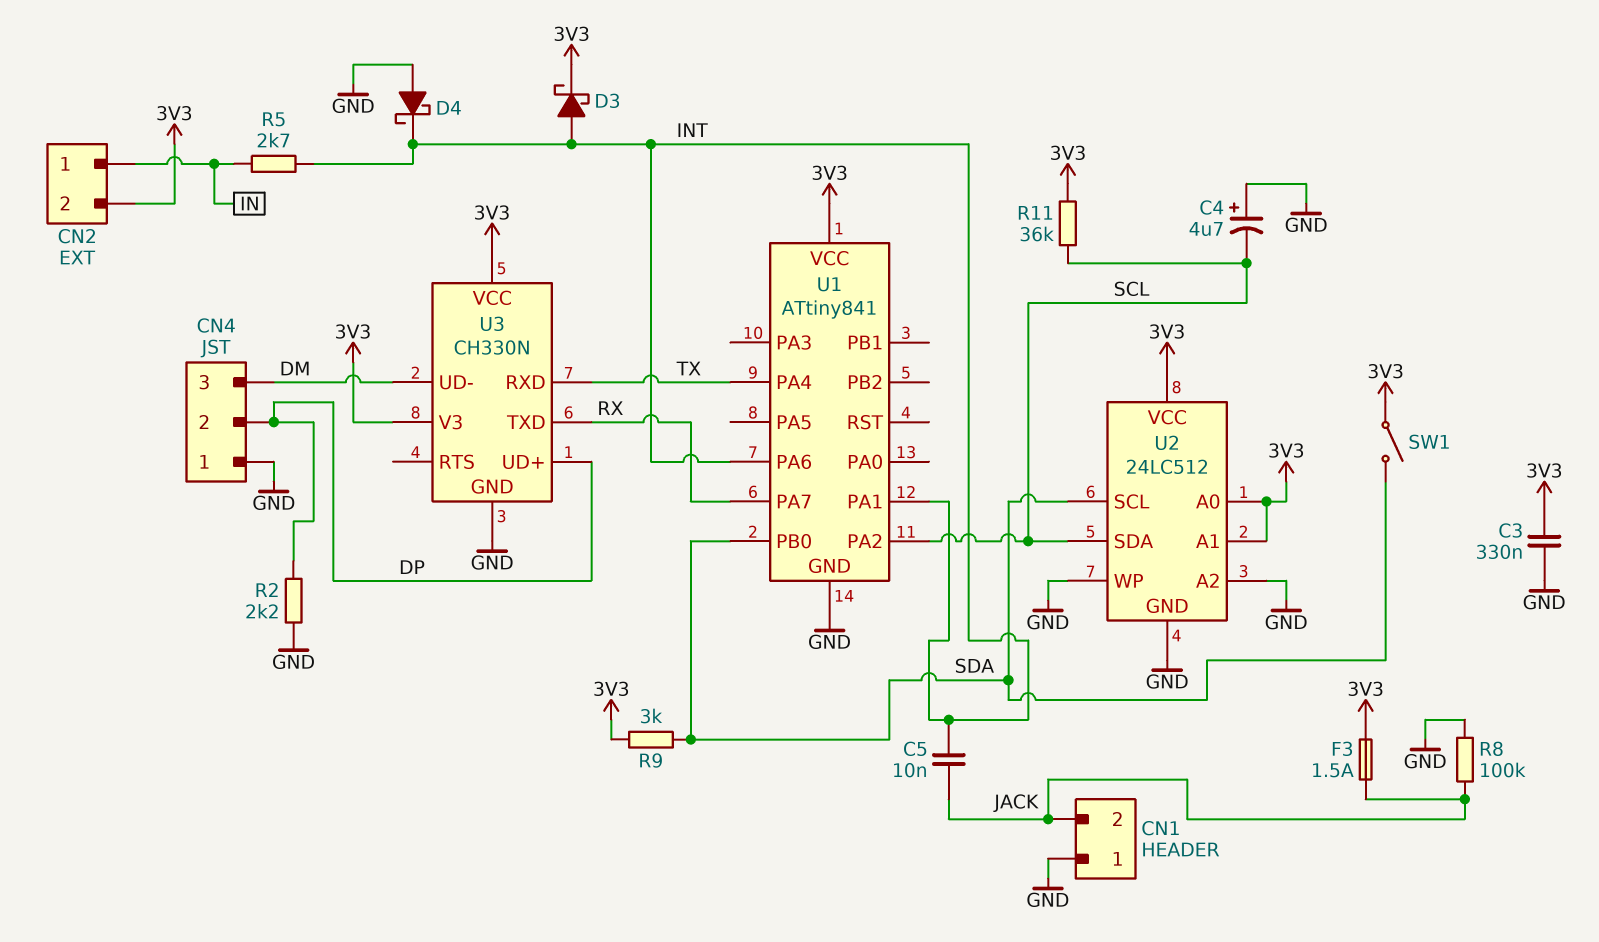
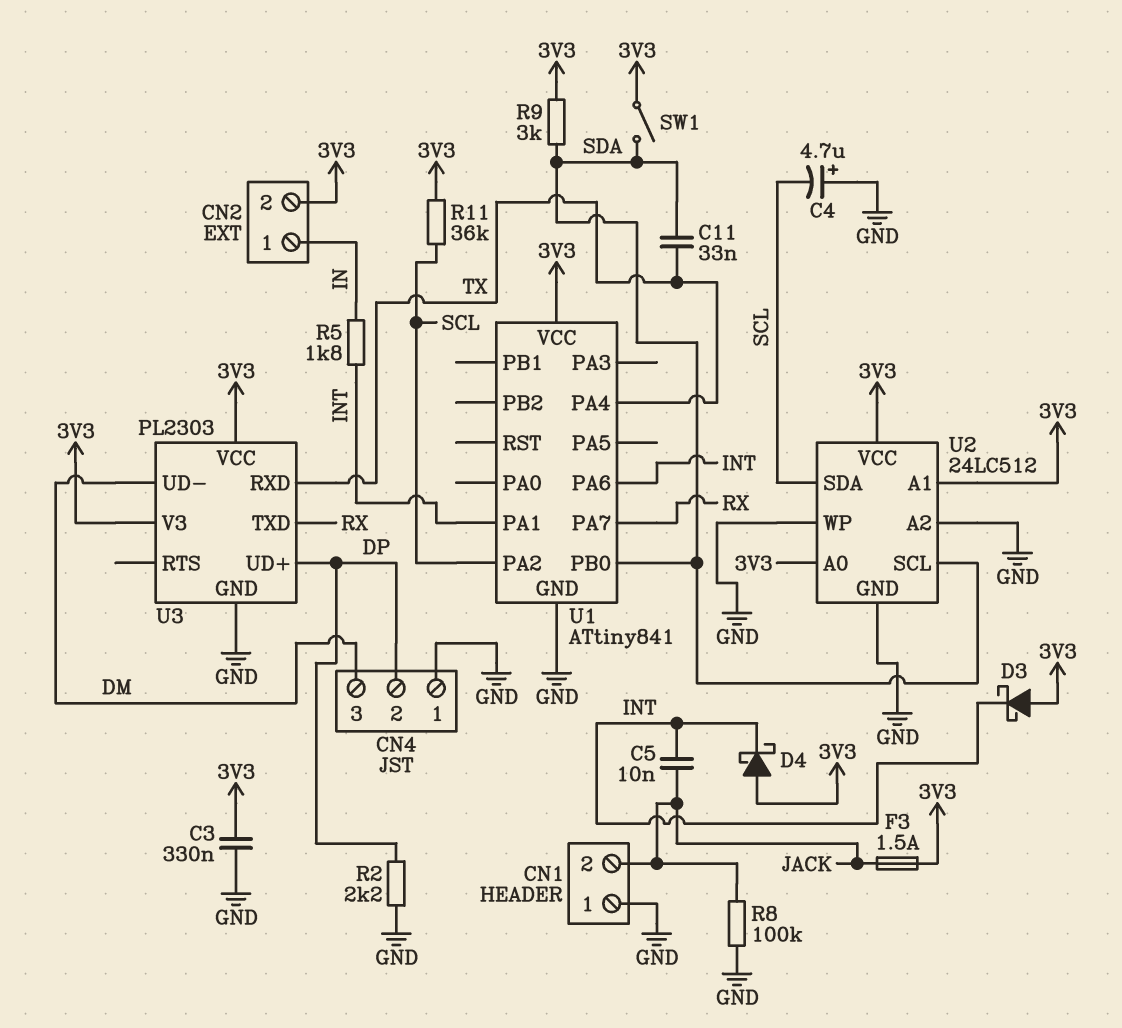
C11: none -> 33nF (SDA, TX)
D3: schottky (A INT, K 3V3) -> schottky (A 3V3, K INT)
D4: schottky (A GND, K INT) -> schottky (A 3V3, K INT)
R5: 2.7k (IN, INT) -> 1.8k (IN, INT)
U3: CH330N -> PL2303

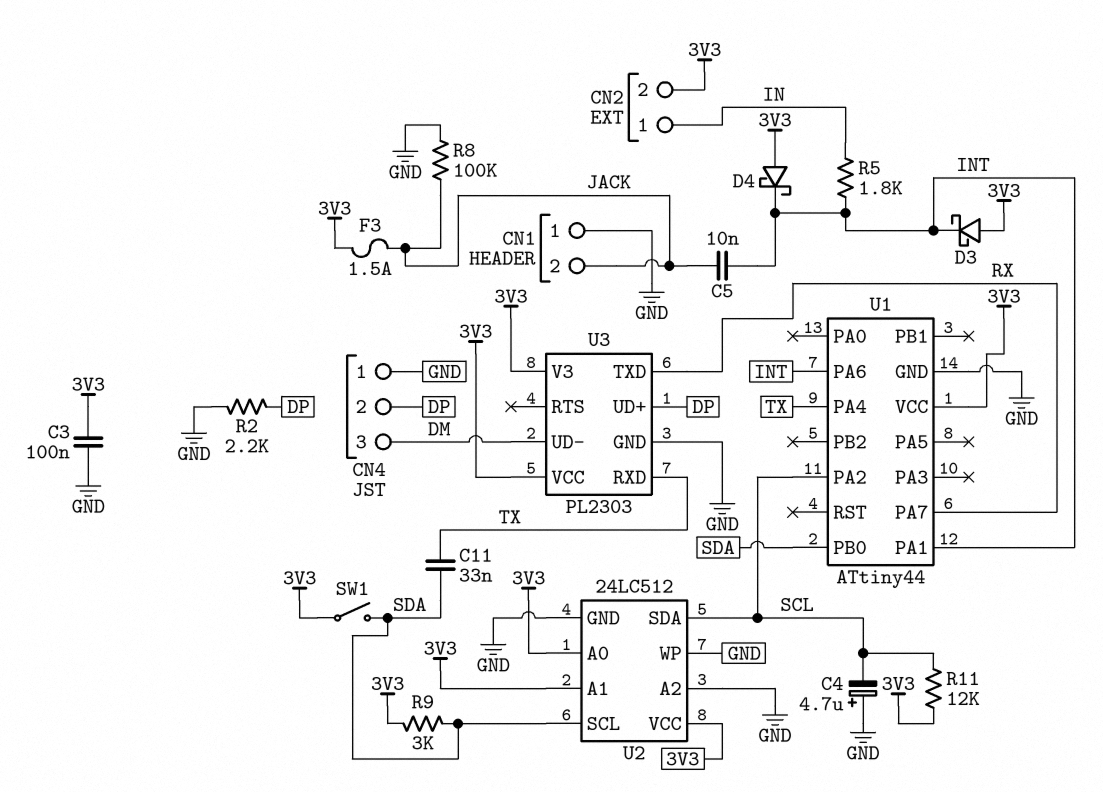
C3: 330nF (3V3, GND) -> 100nF (3V3, GND)
R11: 36k (3V3, SCL) -> 12k (3V3, SCL)
U1: ATtiny841 -> ATtiny44

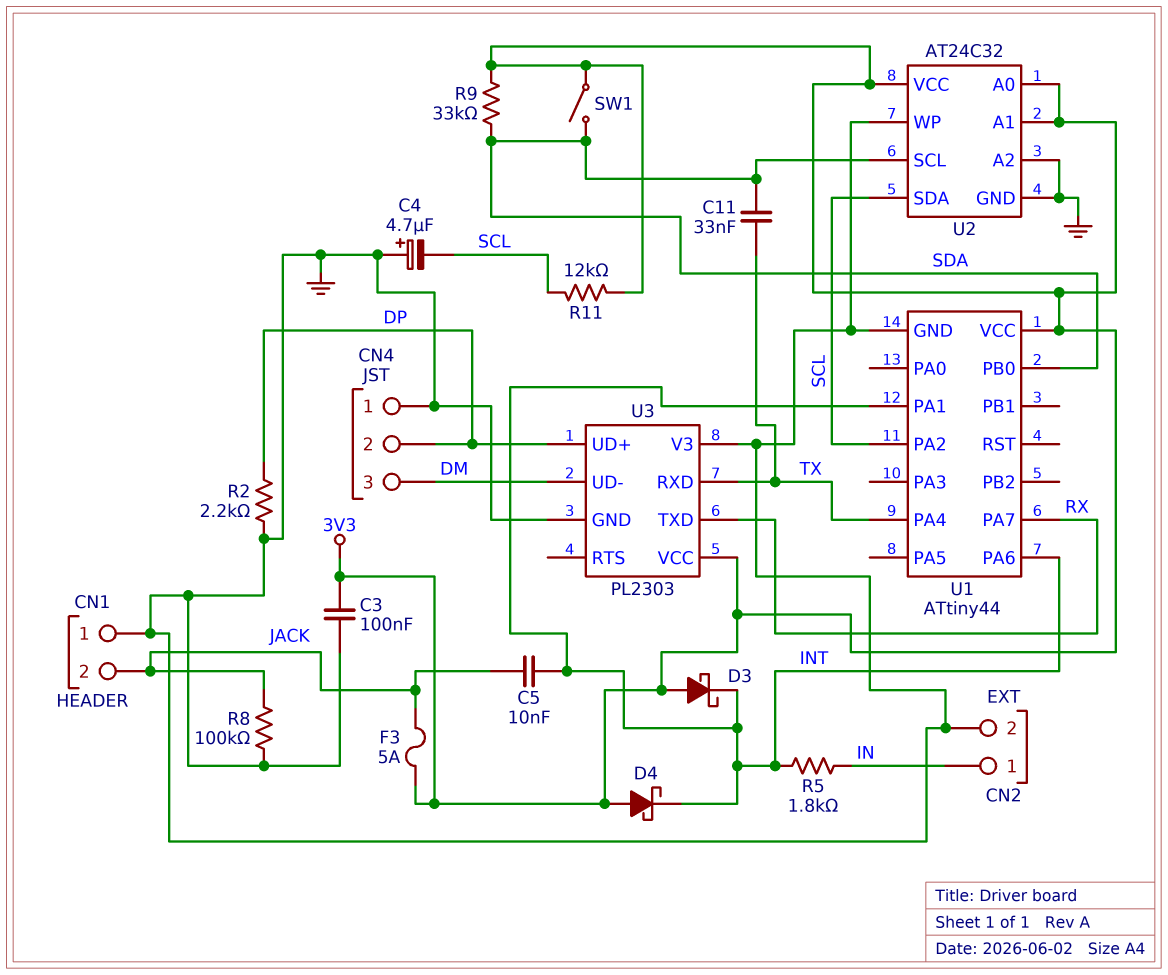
CN2 pin 2: 3V3 -> GND
F3: 1.5A (3V3, JACK) -> 5A (3V3, JACK)
R9: 3k (3V3, SDA) -> 33k (3V3, SDA)
U2: 24LC512 -> AT24C32
U3 pin V3: 3V3 -> GND

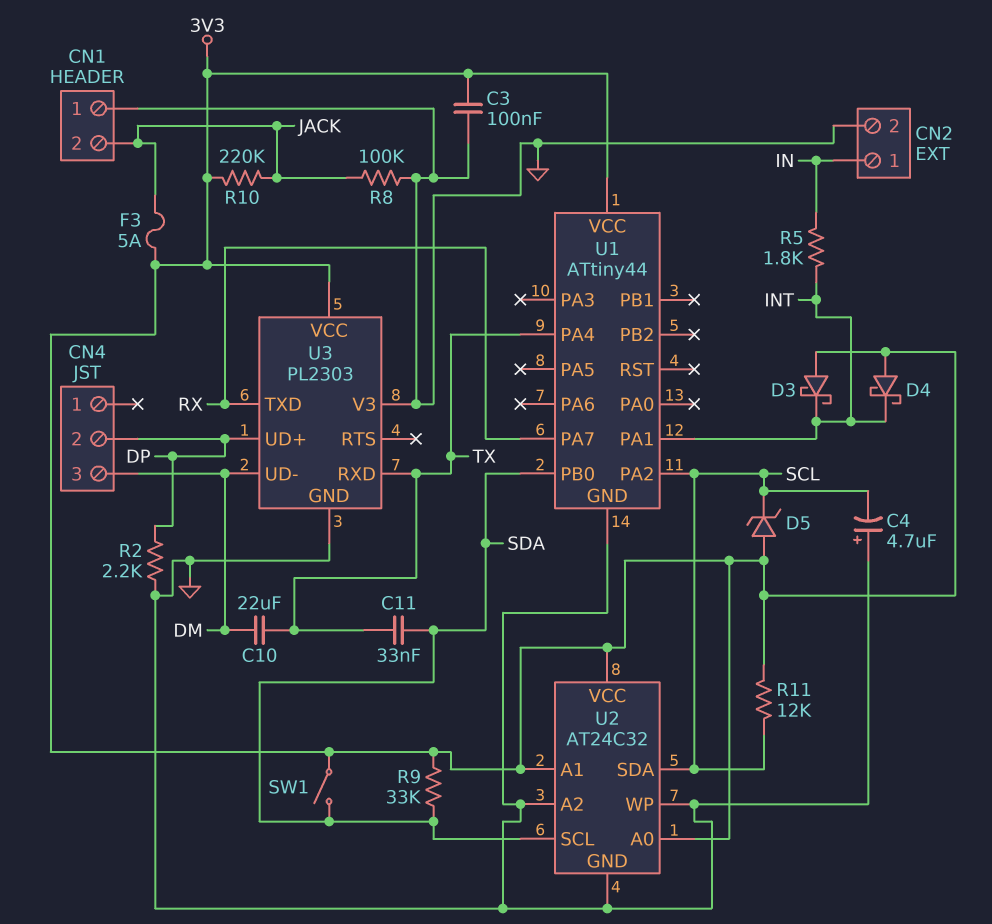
C5: 10nF (INT, JACK) -> none
C10: none -> 22uF (DM, TX)
CN4 pin 1: GND -> none
D5: none -> zener (A 3V3, K SCL)
R10: none -> 220k (3V3, JACK)
U1 pin PA6: INT -> none

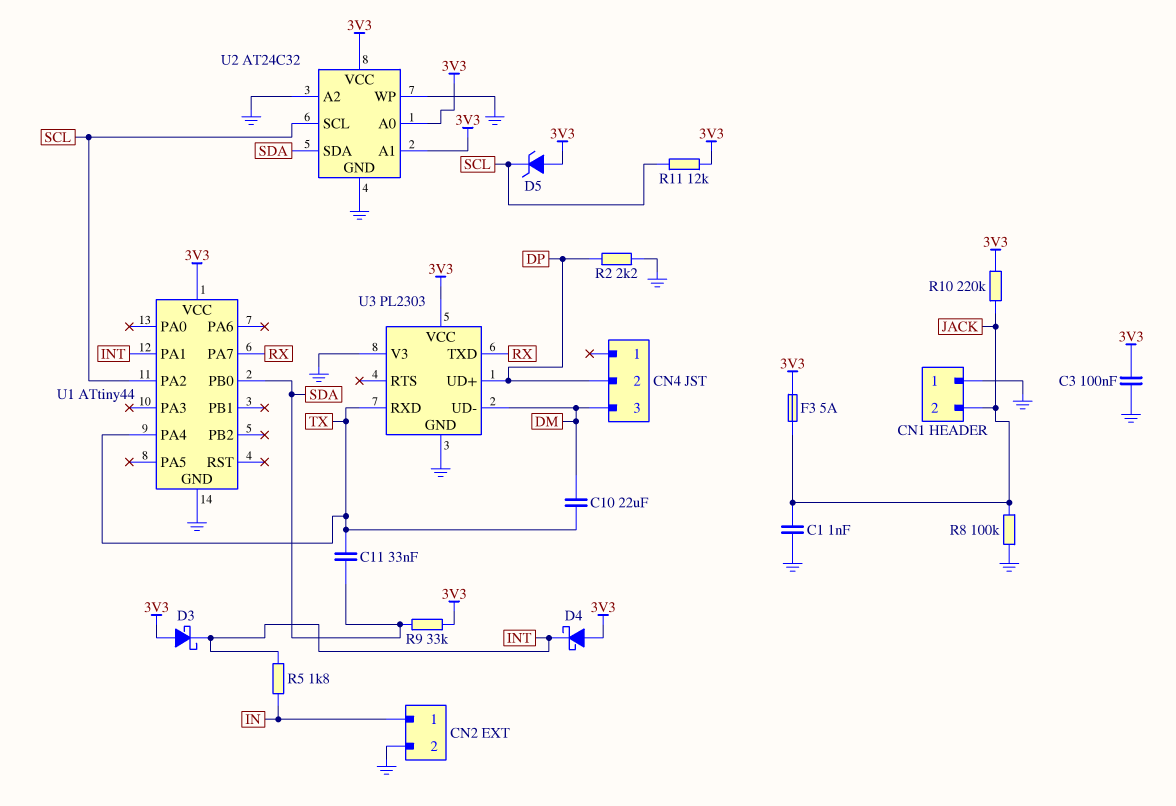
C1: none -> 1nF (GND, JACK)
C4: 4.7uF (plus GND, minus SCL) -> none
SW1: switch (3V3, SDA) -> none
U2 pin SCL: SDA -> SCL
U2 pin SDA: SCL -> SDA

